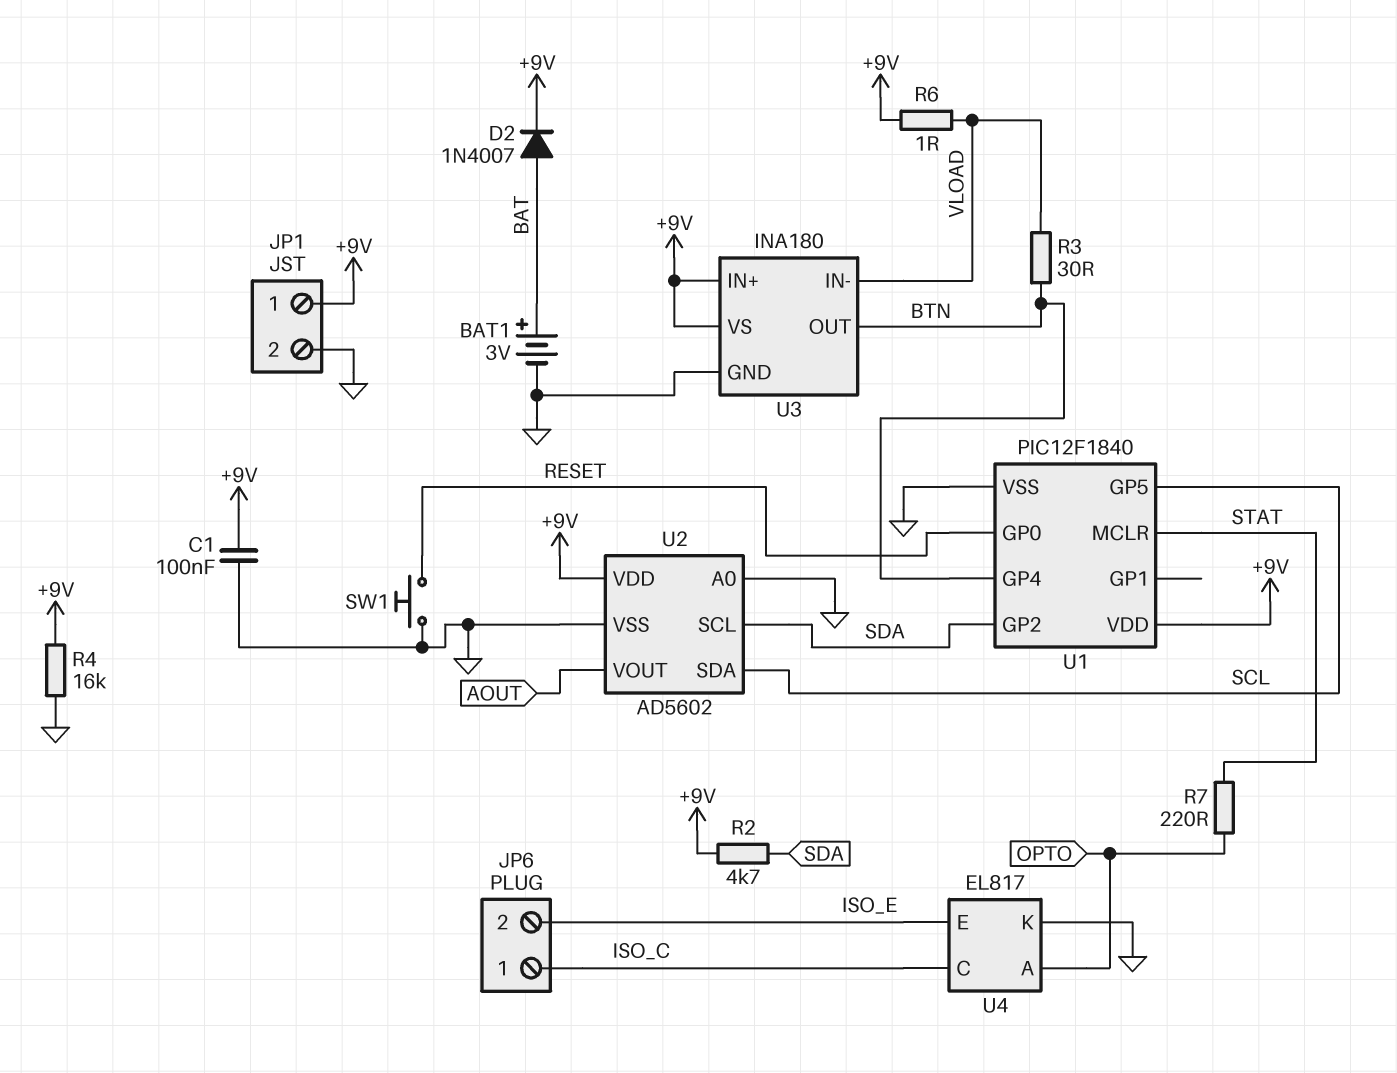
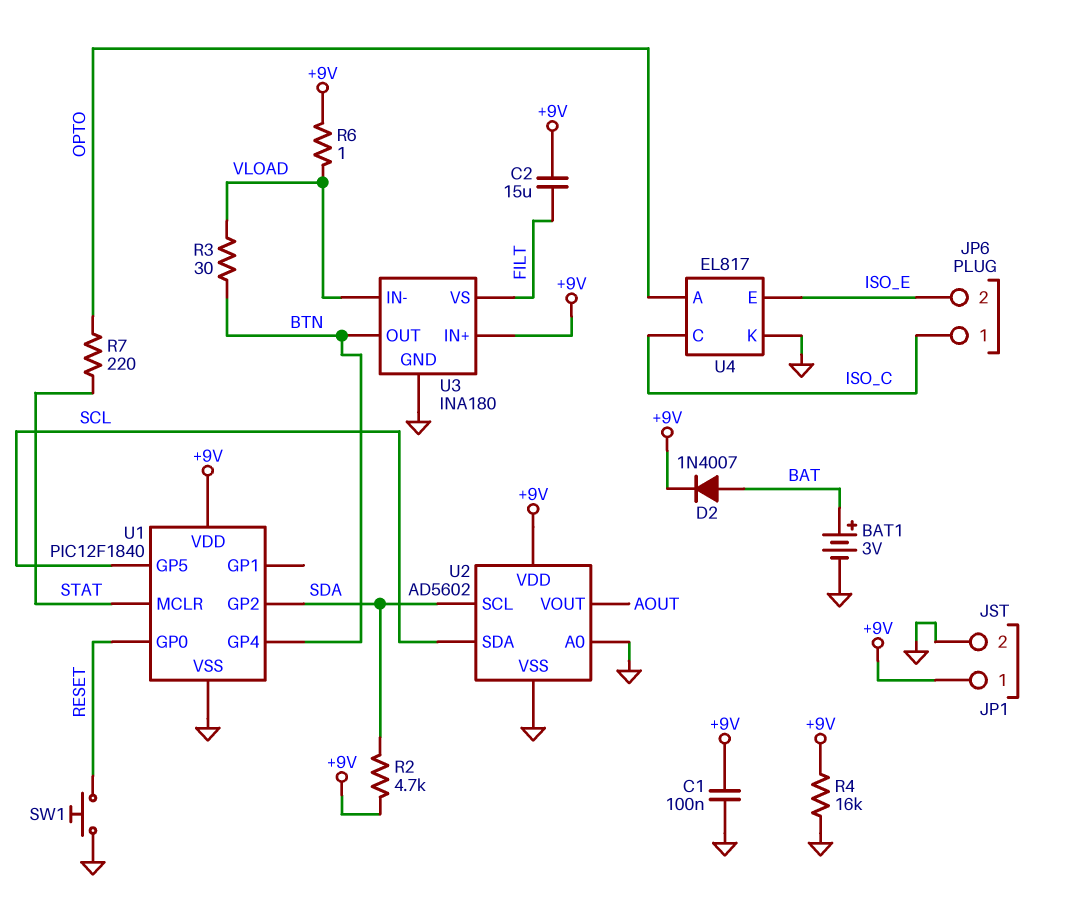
C2: none -> 15uF (+9V, FILT)
U3 pin VS: +9V -> FILT

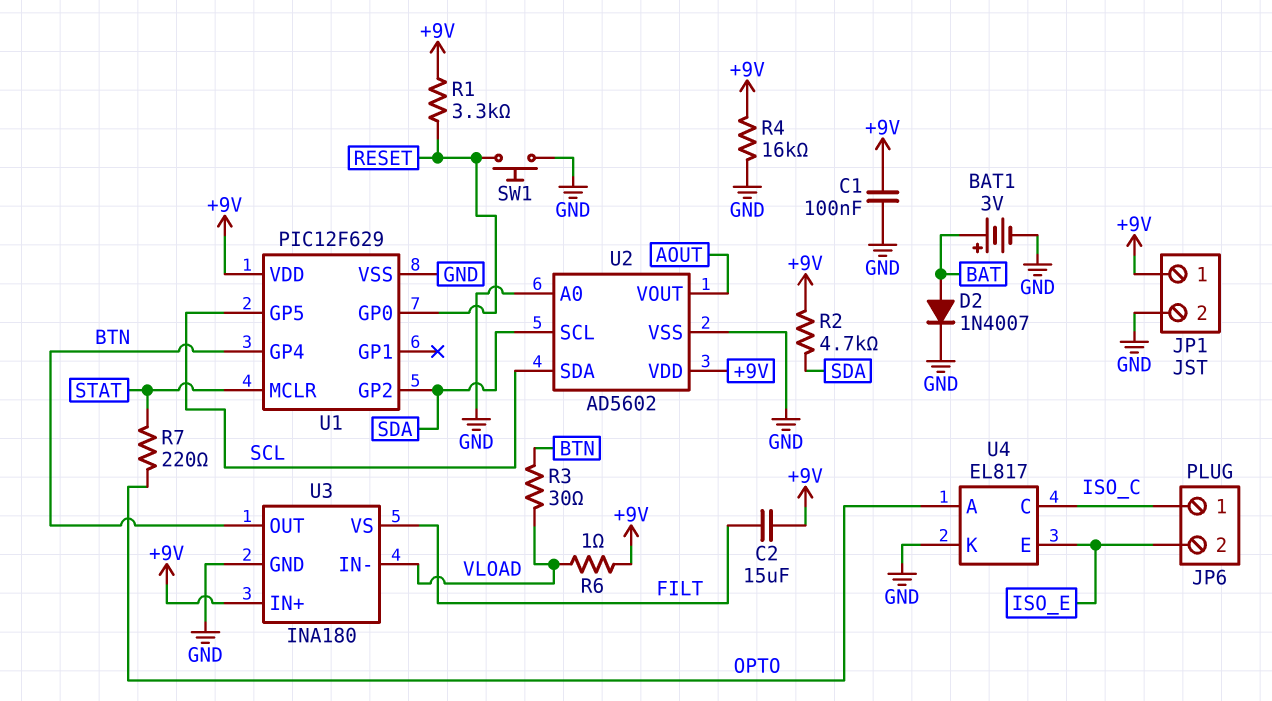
D2: diode 1N4007 (A BAT, K +9V) -> diode 1N4007 (A BAT, K GND)
R1: none -> 3.3k (+9V, RESET)
U1: PIC12F1840 -> PIC12F629

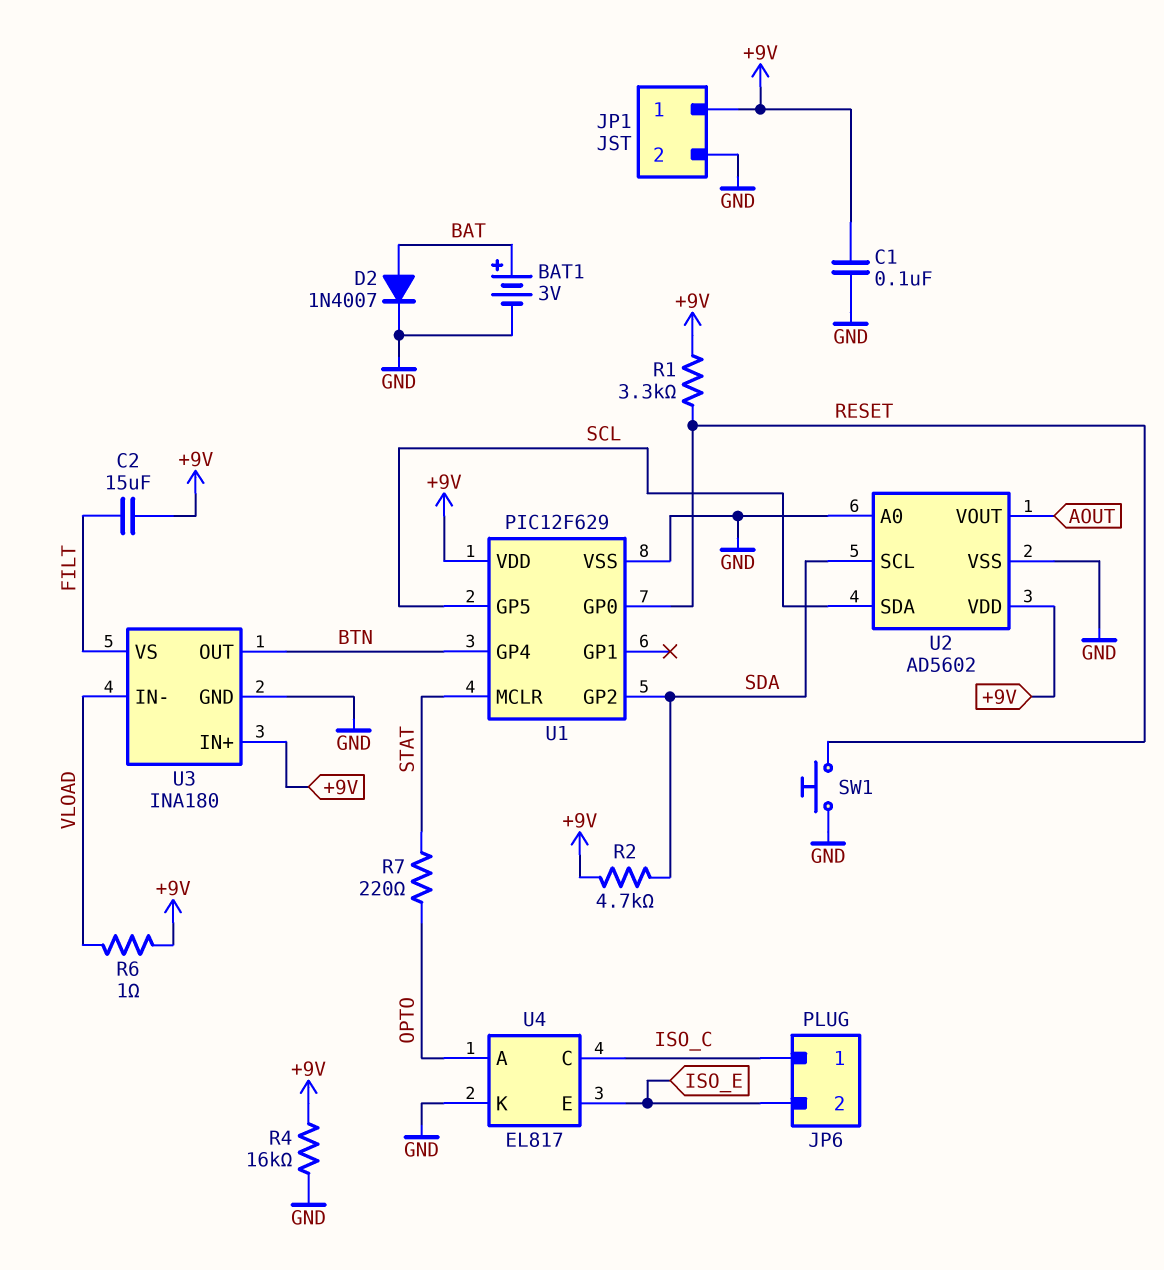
R3: 30 (BTN, VLOAD) -> none

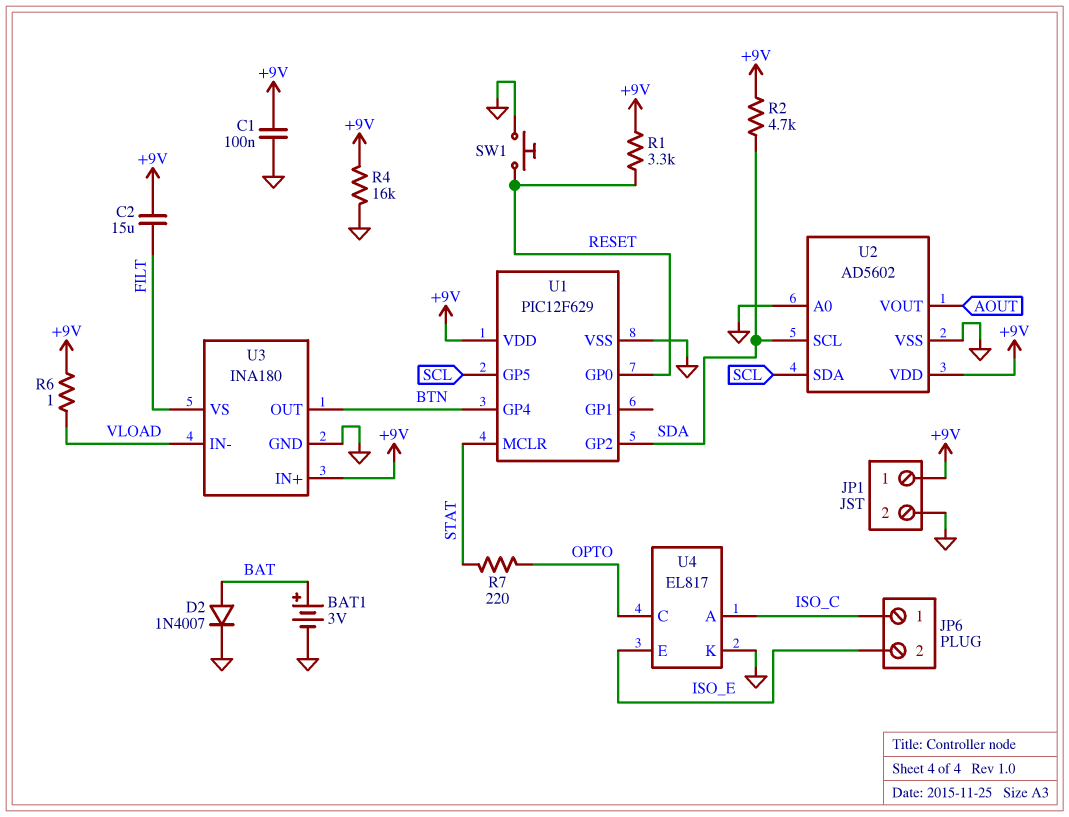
U4 pin A: OPTO -> ISO_C
U4 pin C: ISO_C -> OPTO

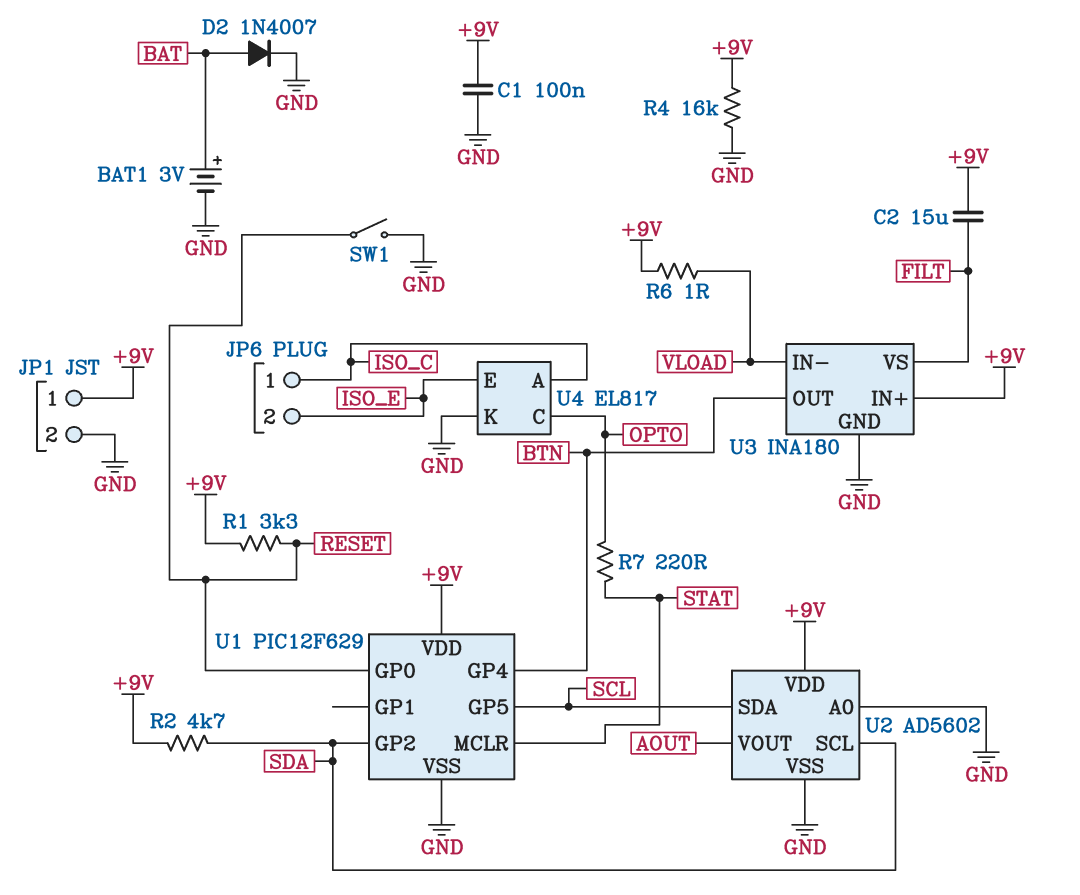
SW1: button (GND, RESET) -> switch (GND, RESET)

